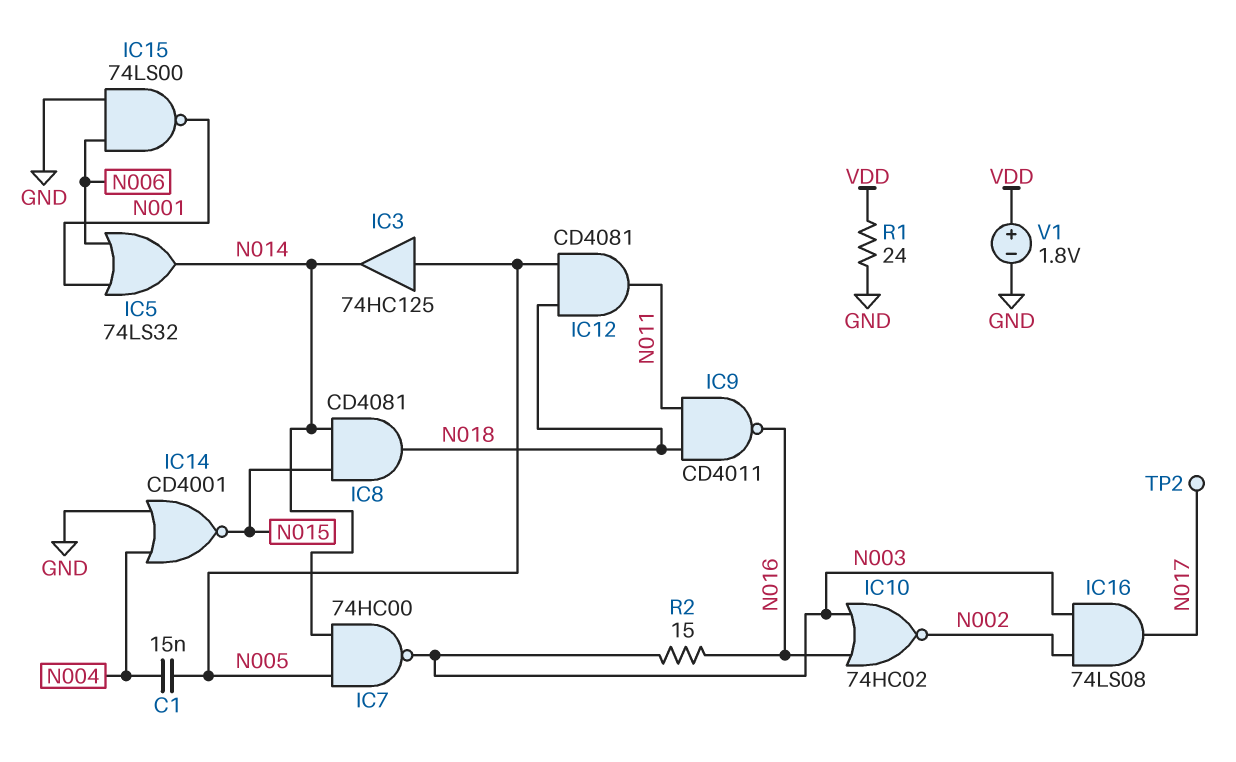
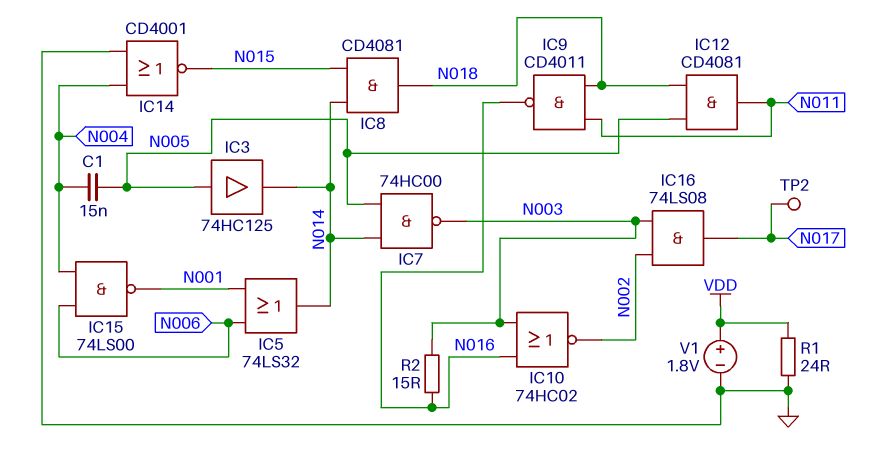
IC15: NAND 74LS00 (in GND, in N006, out N001) -> NAND 74LS00 (in N004, in N006, out N001)

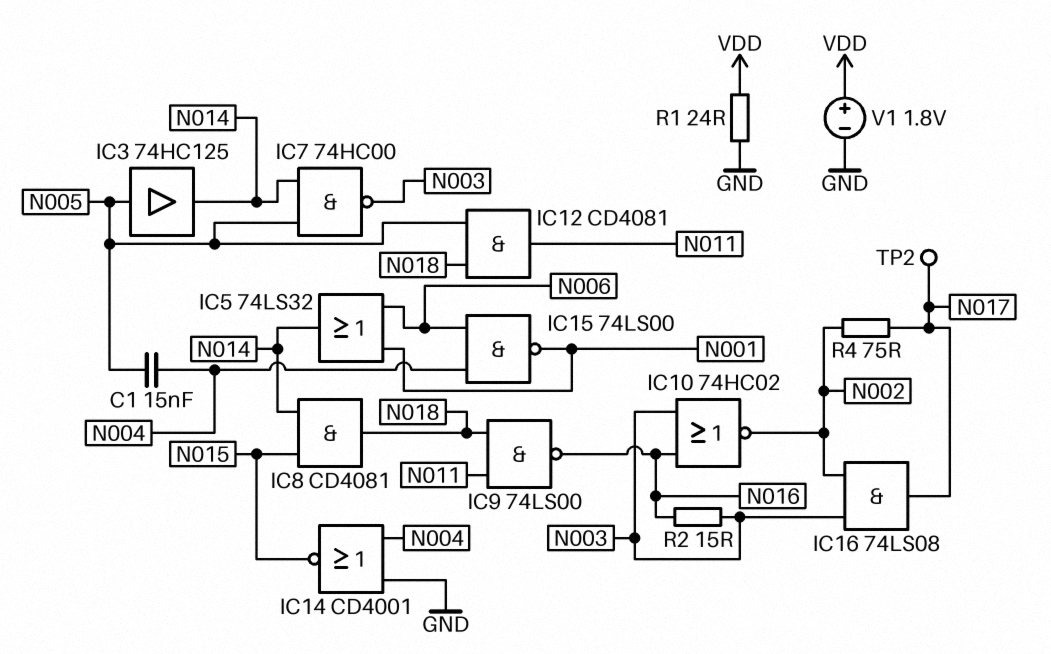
IC9: NAND CD4011 (in N011, in N018, out N016) -> NAND 74LS00 (in N011, in N018, out N016)
R4: none -> 75 (N002, N017)

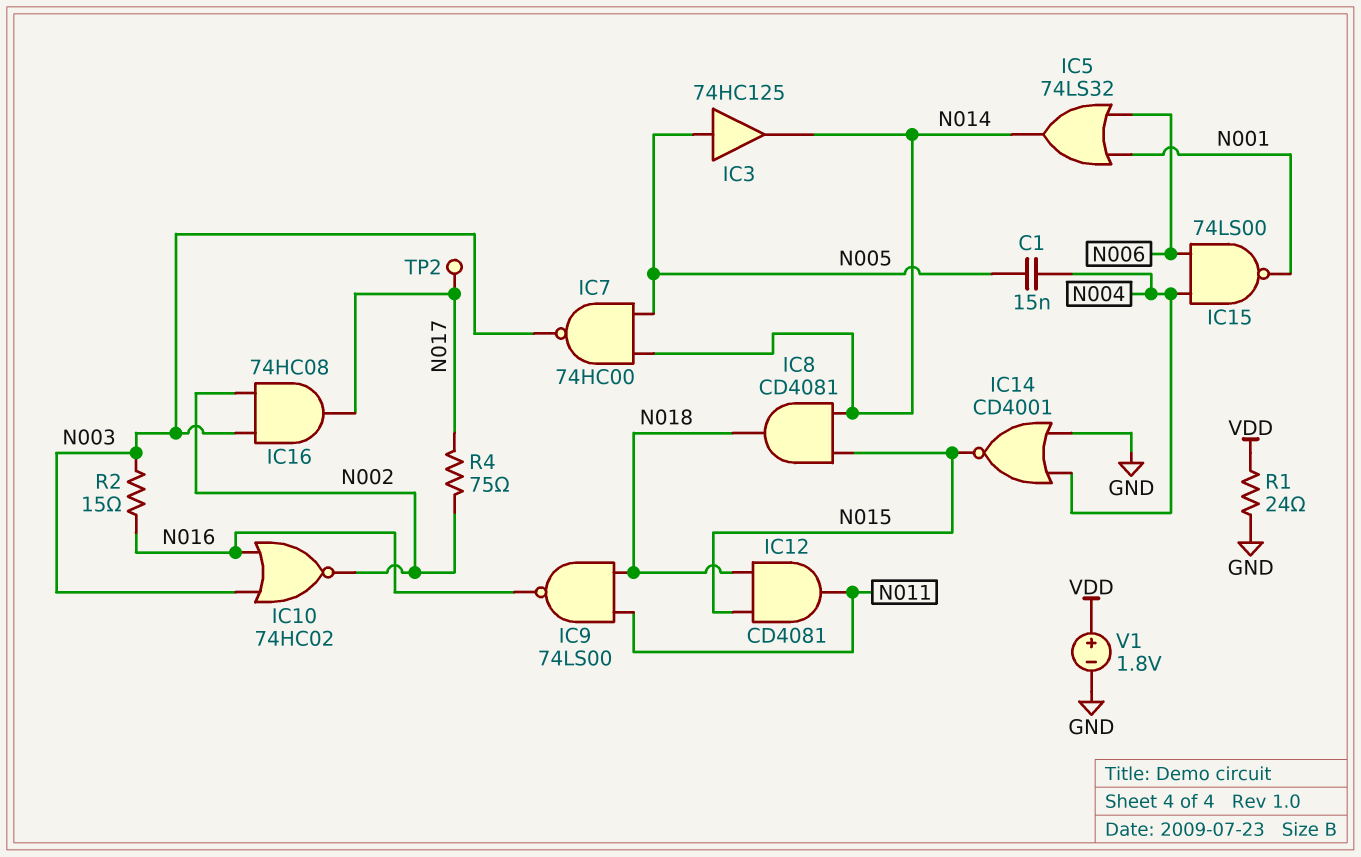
IC12: AND CD4081 (in N005, in N018, out N011) -> AND CD4081 (in N015, in N018, out N011)
IC16: AND 74LS08 (in N002, in N003, out N017) -> AND 74HC08 (in N002, in N003, out N017)

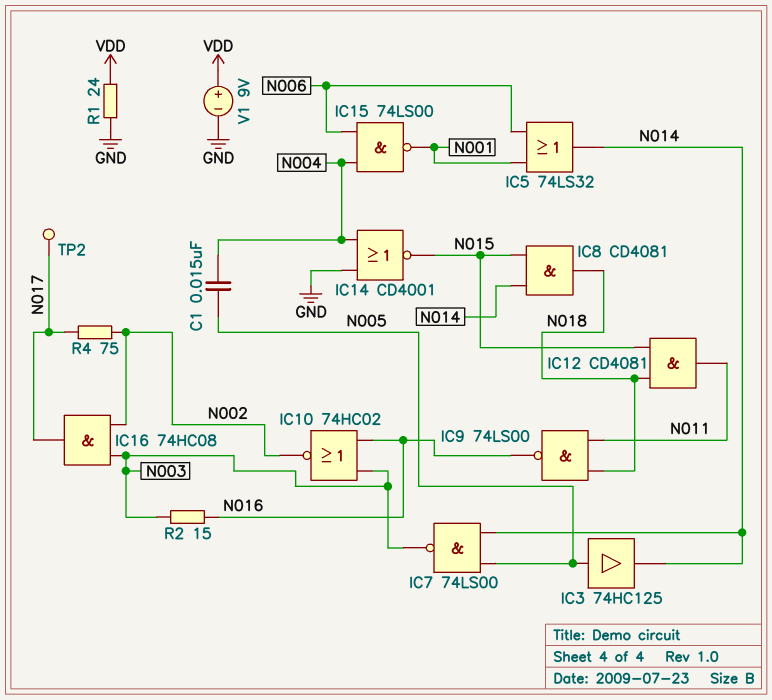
IC7: NAND 74HC00 (in N005, in N014, out N003) -> NAND 74LS00 (in N005, in N014, out N003)
V1: 1.8V (plus VDD, minus GND) -> 9V (plus VDD, minus GND)

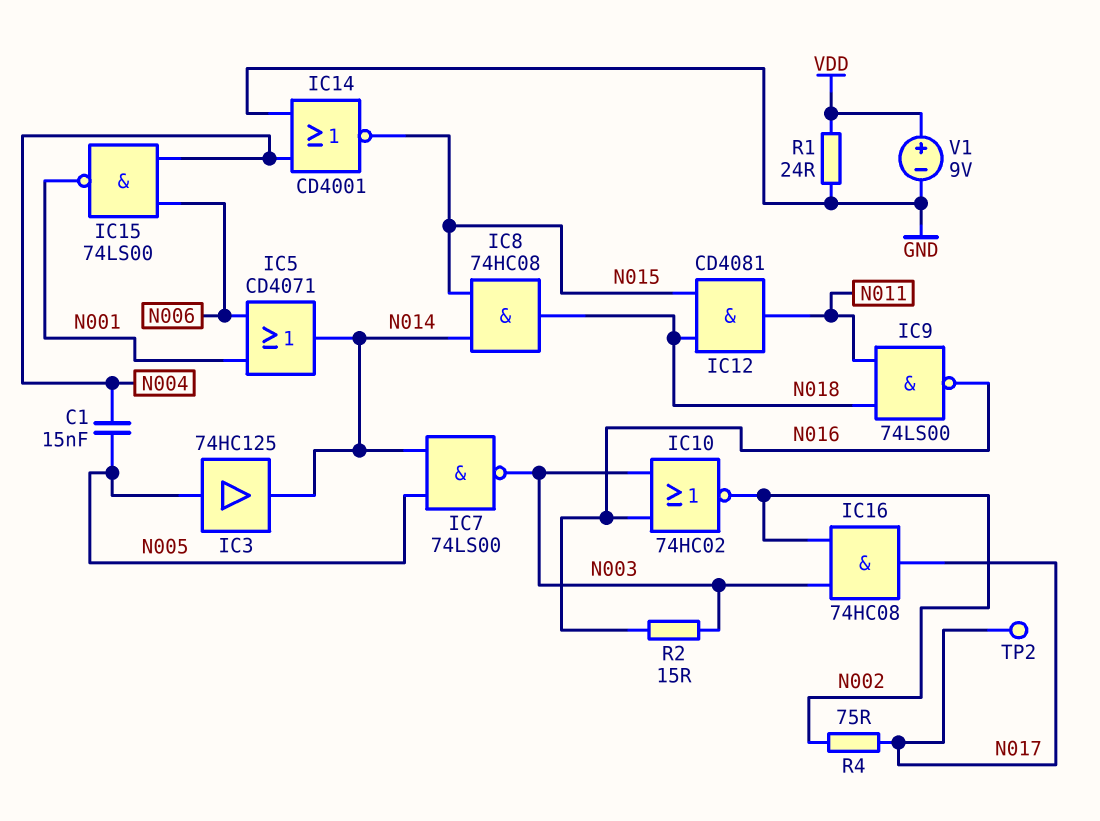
IC5: OR 74LS32 (in N001, in N006, out N014) -> OR CD4071 (in N001, in N006, out N014)
IC8: AND CD4081 (in N014, in N015, out N018) -> AND 74HC08 (in N014, in N015, out N018)

